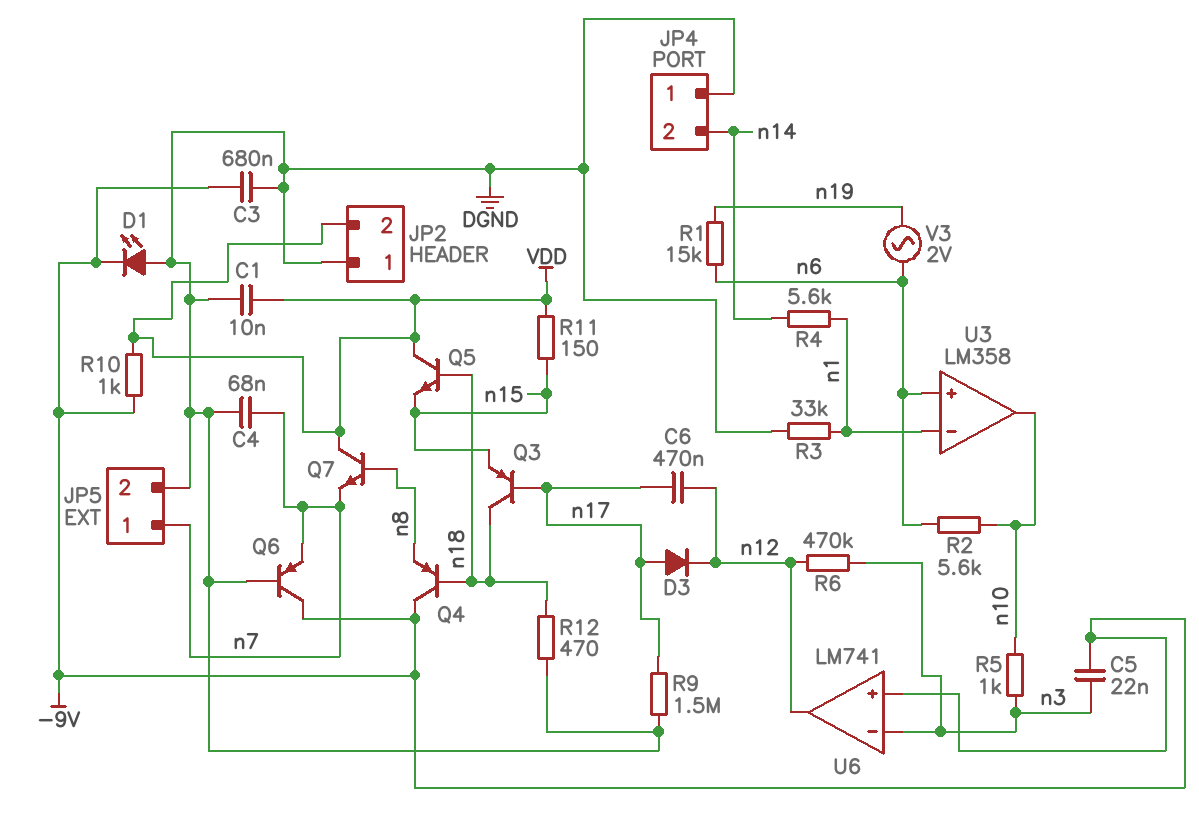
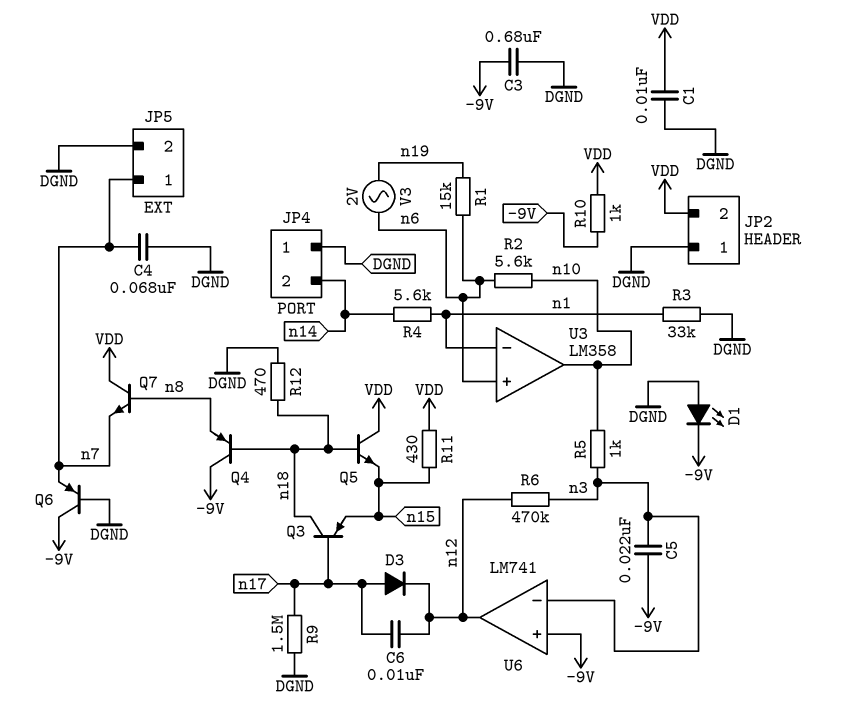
C6: 470nF (n12, n17) -> 10nF (n12, n17)
R11: 150 (VDD, n15) -> 430 (VDD, n15)

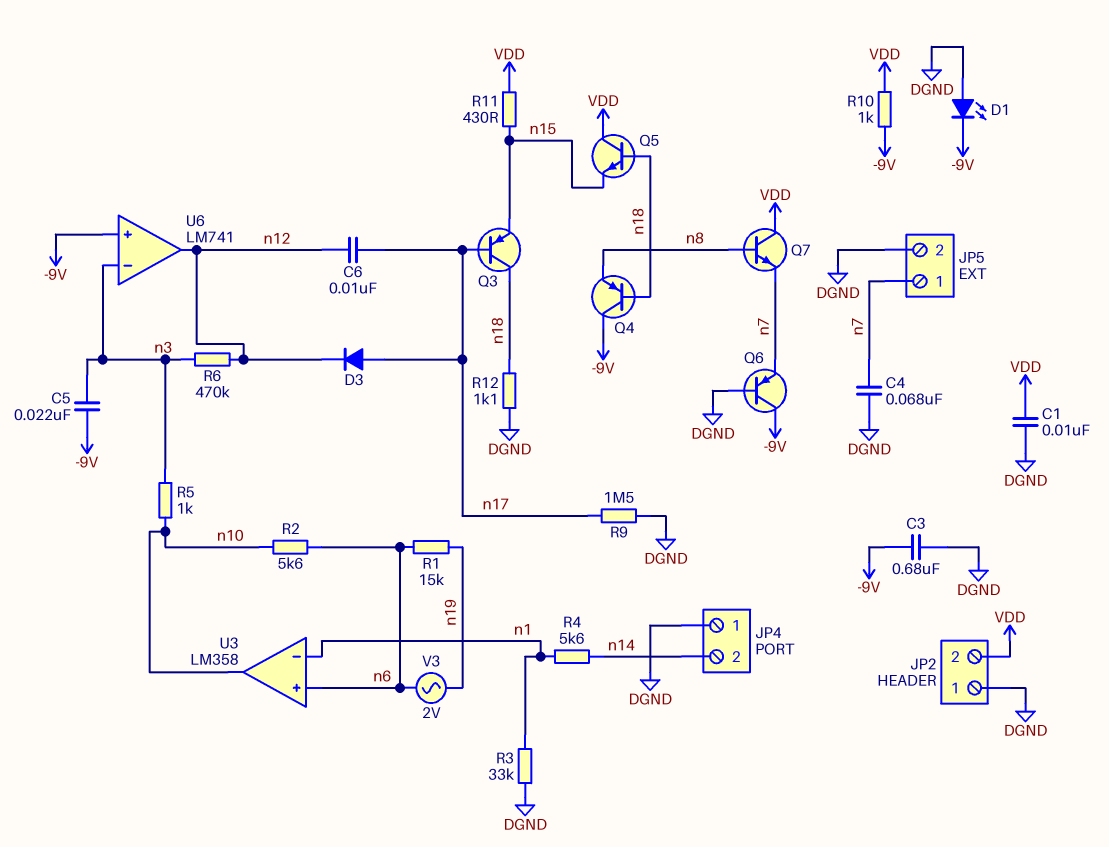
R12: 470 (DGND, n18) -> 1.1k (DGND, n18)

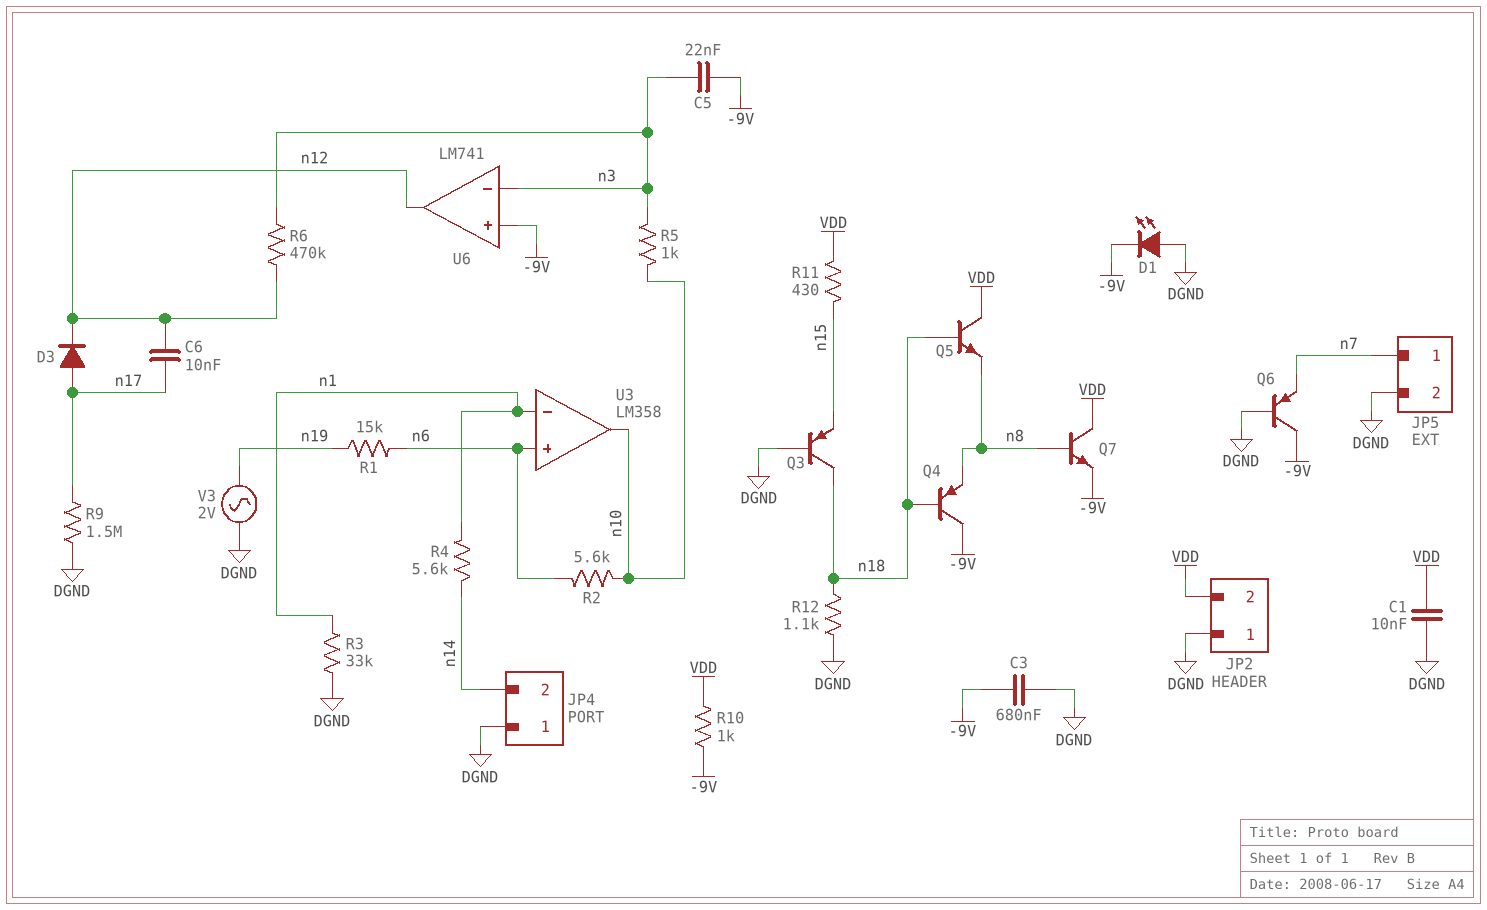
C4: 68nF (DGND, n7) -> none
Q3: PNP (B n17, C n18, E n15) -> PNP (B DGND, C n18, E n15)
Q5: NPN (B n18, C VDD, E n15) -> NPN (B n18, C VDD, E n8)
Q7: NPN (B n8, C VDD, E n7) -> NPN (B n8, C VDD, E -9V)
V3: AC 2V (n6, n19) -> AC 2V (DGND, n19)

